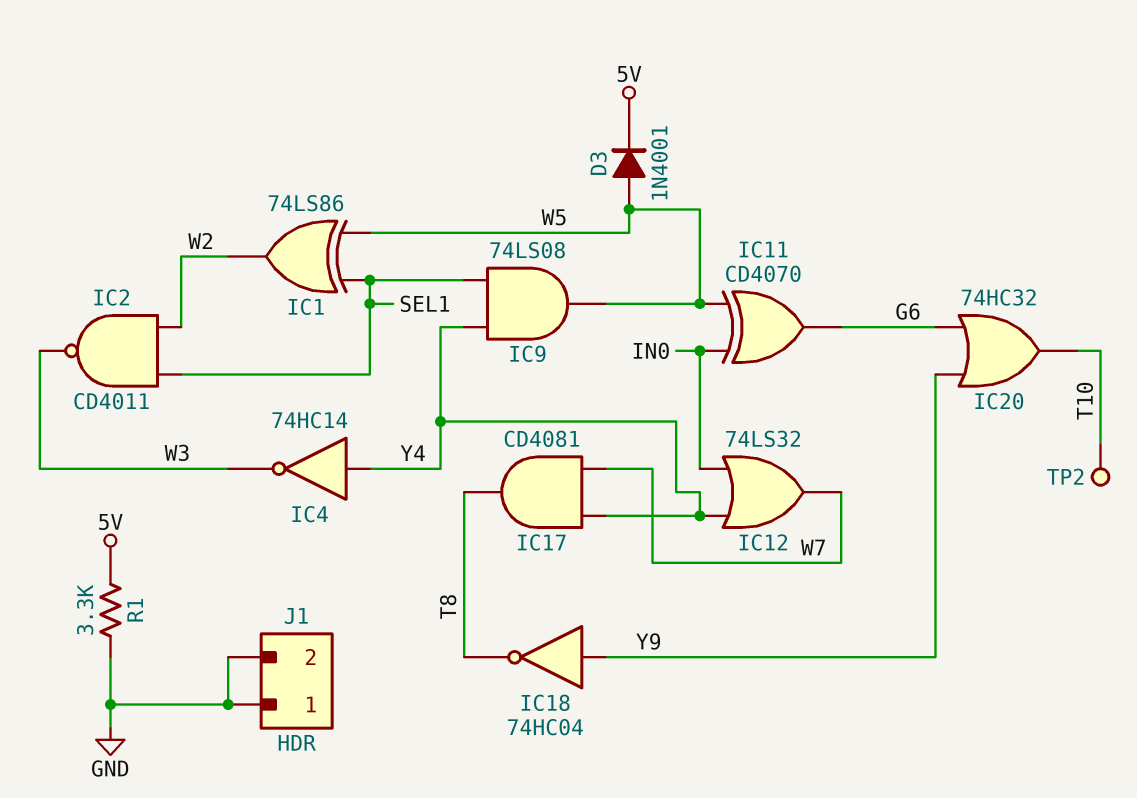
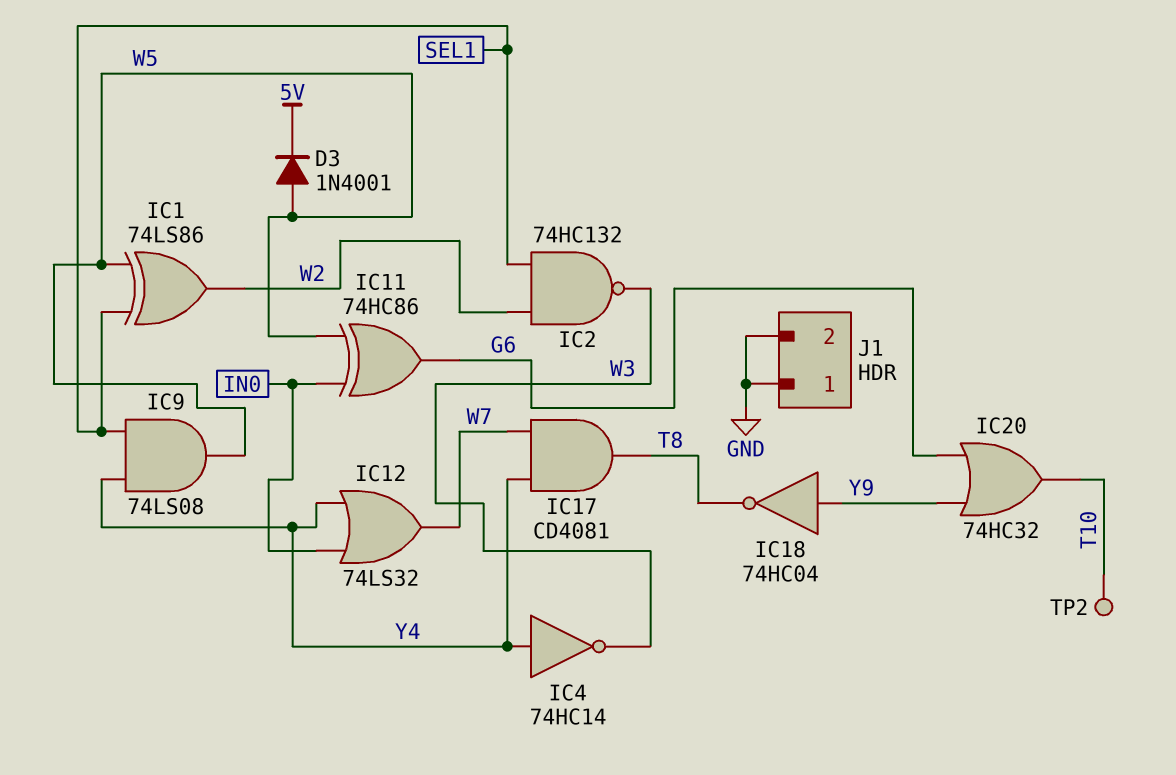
IC2: NAND CD4011 (in SEL1, in W2, out W3) -> NAND 74HC132 (in SEL1, in W2, out W3)
IC11: XOR CD4070 (in IN0, in W5, out G6) -> XOR 74HC86 (in IN0, in W5, out G6)
R1: 3.3k (5V, GND) -> none

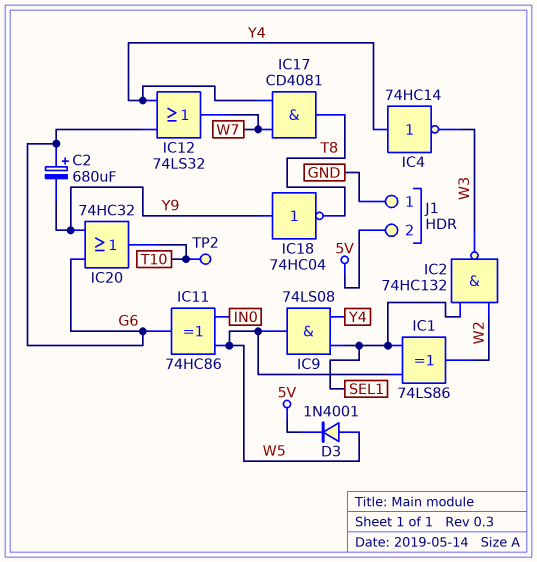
C2: none -> 680uF (plus G6, minus Y9)
IC12: OR 74LS32 (in IN0, in Y4, out W7) -> OR 74LS32 (in G6, in Y4, out W7)
J1 pin 2: GND -> 5V

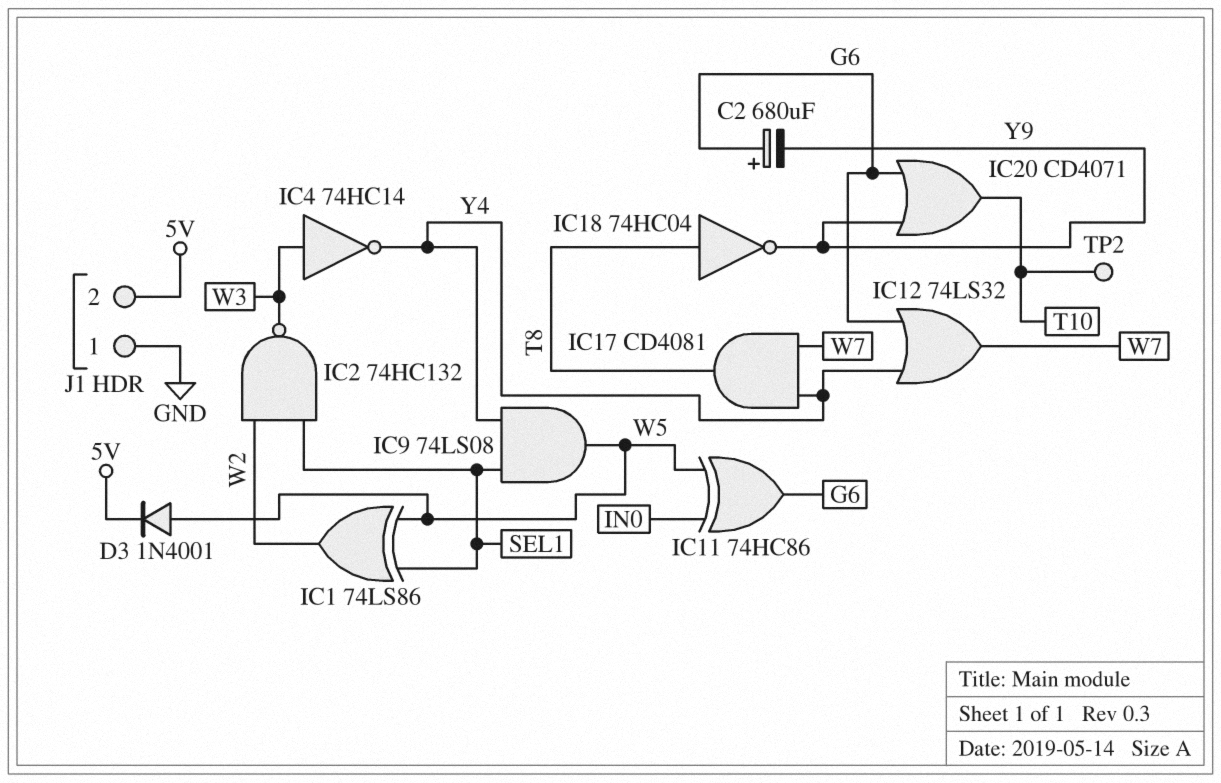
IC4: NOT 74HC14 (in Y4, out W3) -> NOT 74HC14 (in W3, out Y4)
IC18: NOT 74HC04 (in Y9, out T8) -> NOT 74HC04 (in T8, out Y9)
IC20: OR 74HC32 (in G6, in Y9, out T10) -> OR CD4071 (in G6, in Y9, out T10)

